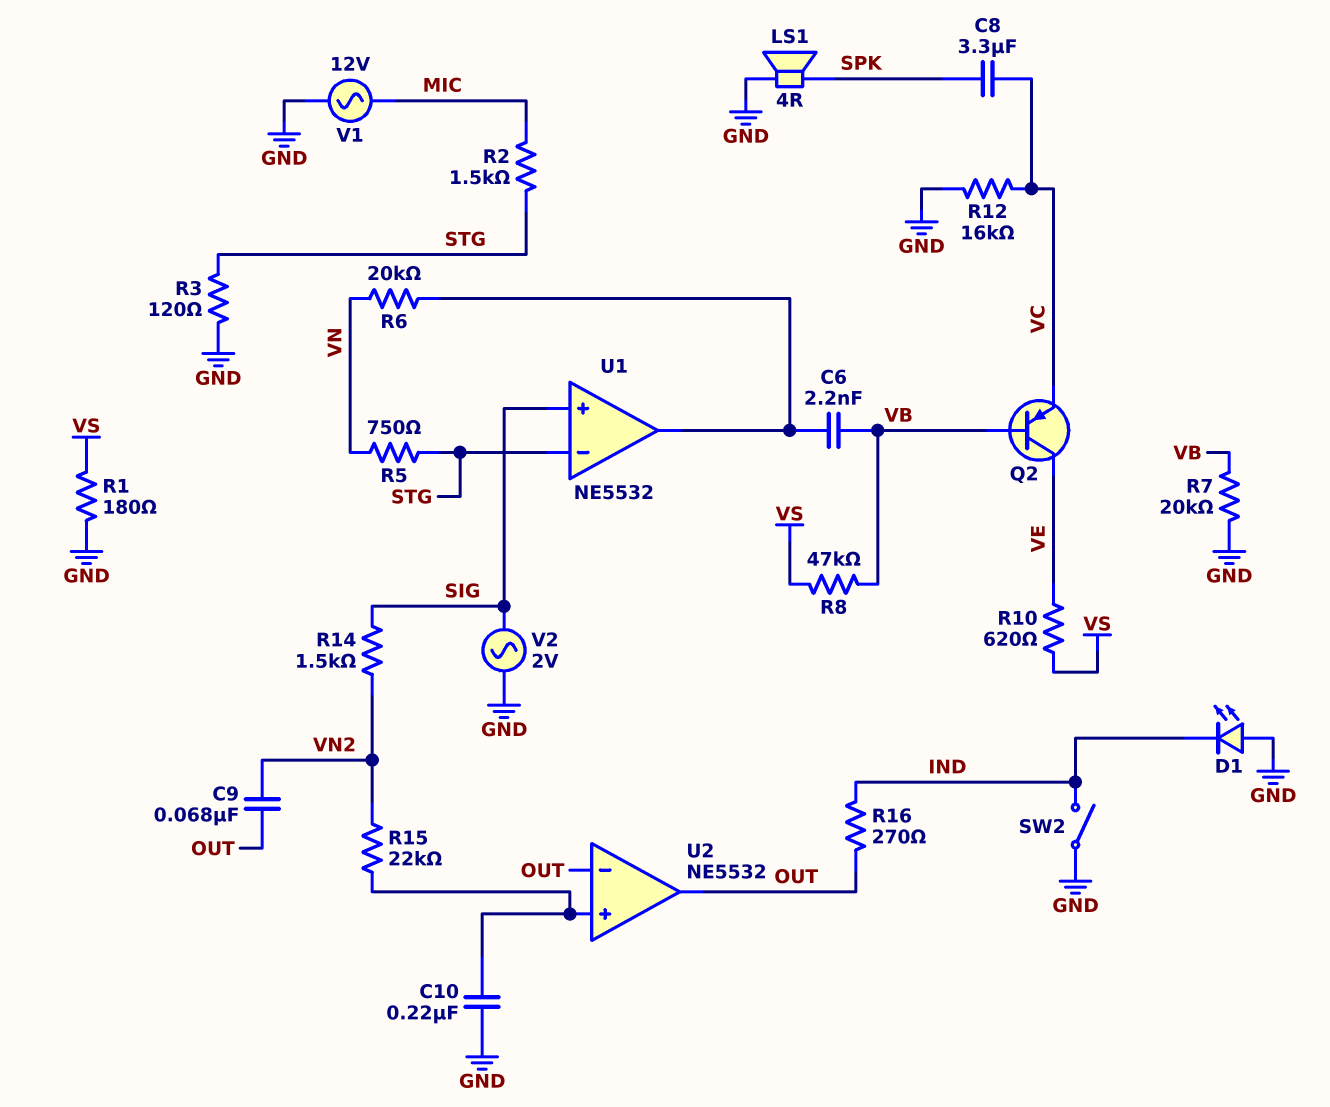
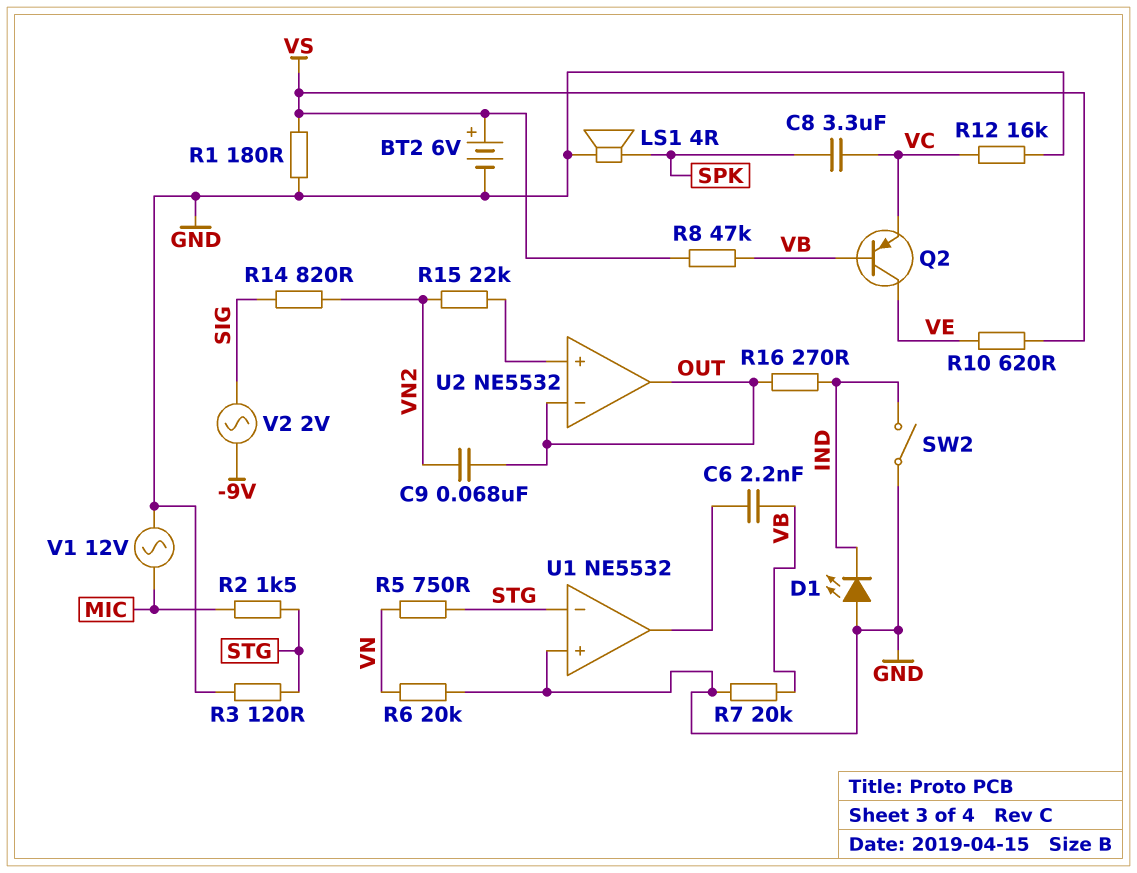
BT2: none -> 6V (plus VS, minus GND)
C10: 220nF (GND, U2/in+) -> none
R6: 20k (U1/out, VN) -> 20k (GND, VN)
R14: 1.5k (SIG, VN2) -> 820 (SIG, VN2)
U1 pin in+: SIG -> GND
V2: AC 2V (GND, SIG) -> AC 2V (-9V, SIG)

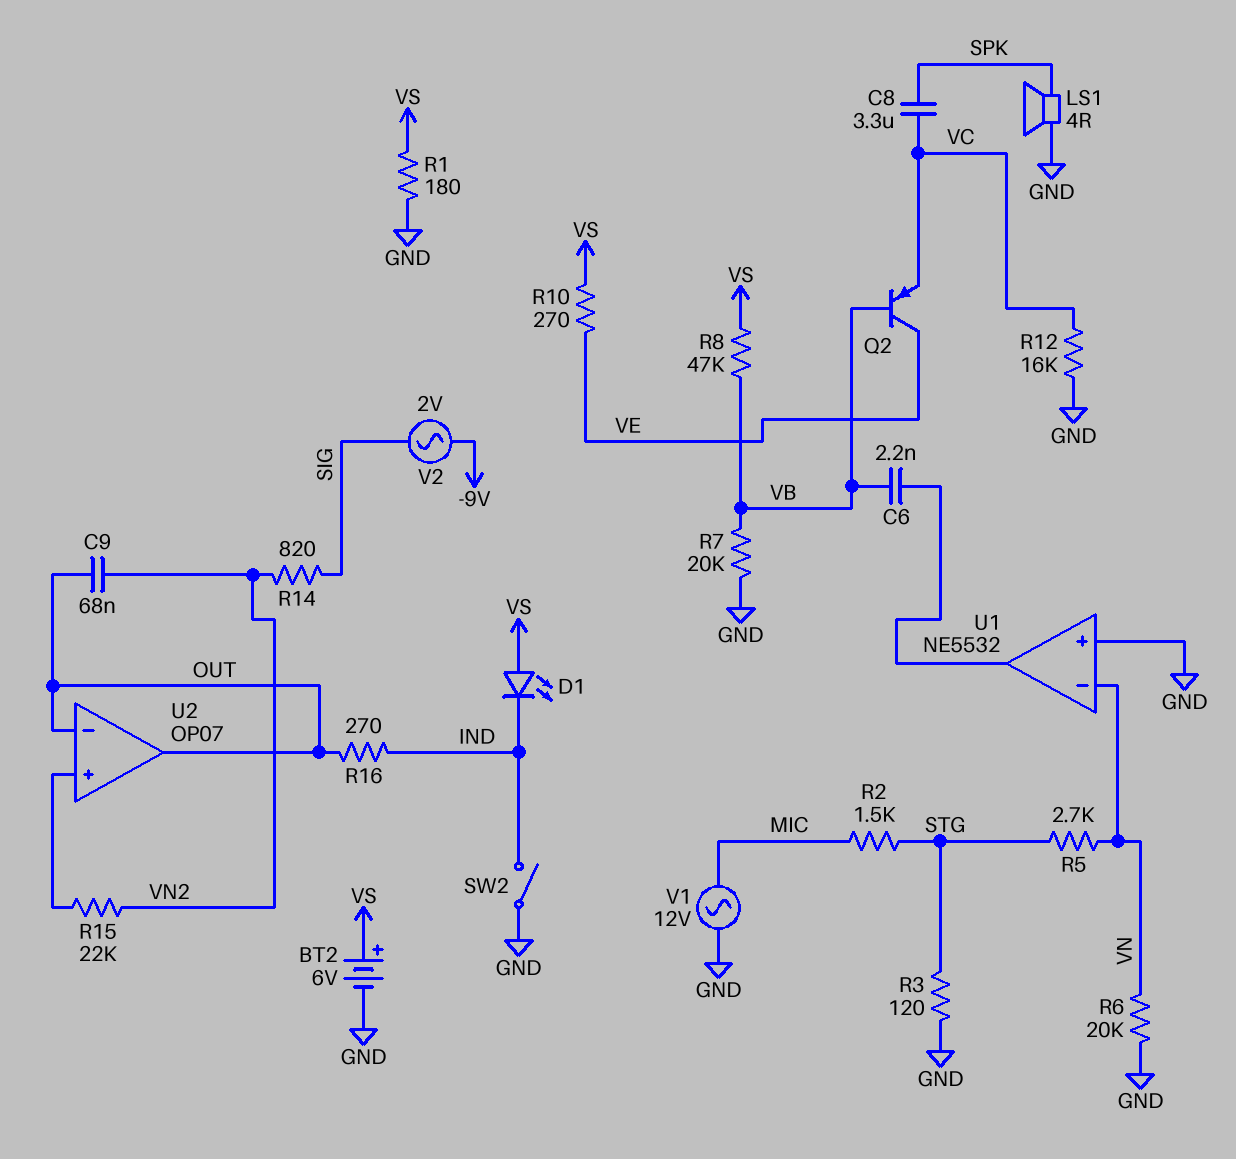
D1: LED (A GND, K IND) -> LED (A VS, K IND)
R5: 750 (STG, VN) -> 2.7k (STG, VN)
R10: 620 (VE, VS) -> 270 (VE, VS)
U1 pin in-: STG -> VN
U2: NE5532 -> OP07

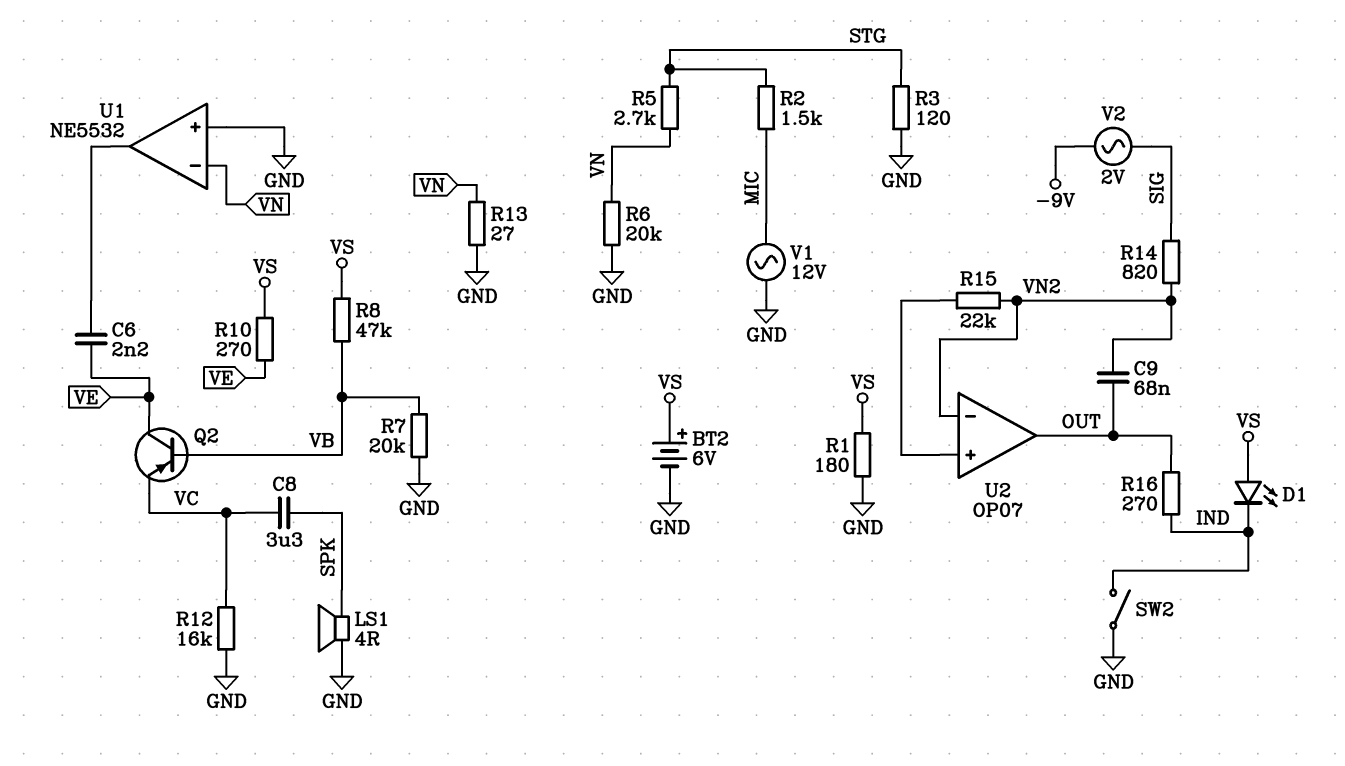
C6: 2.2nF (U1/out, VB) -> 2.2nF (U1/out, VE)
R13: none -> 27 (GND, VN)
U2 pin in-: OUT -> VN2

